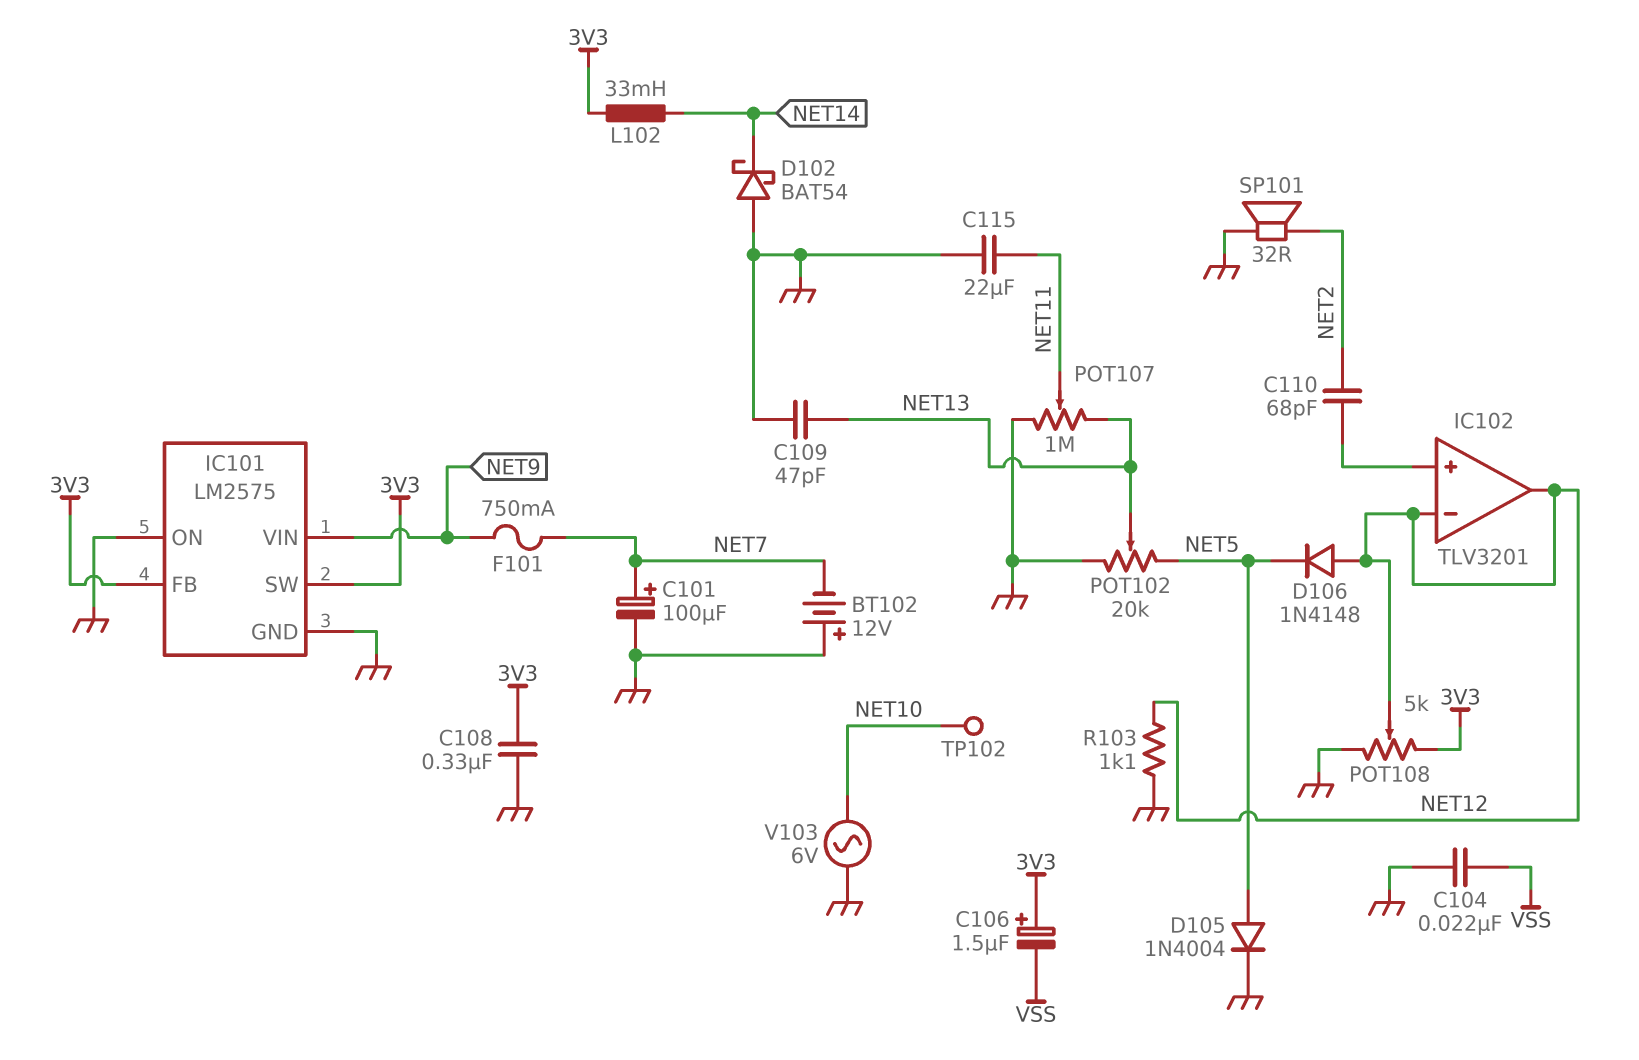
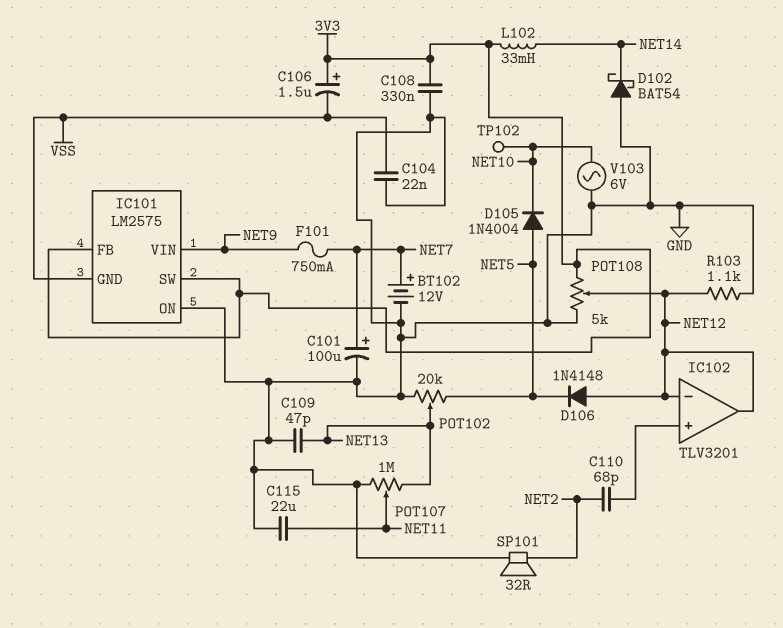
BT102: 12V (plus GND, minus NET7) -> 12V (plus NET7, minus GND)
D105: diode 1N4004 (A NET5, K GND) -> diode 1N4004 (A NET5, K NET10)
IC101 pin GND: GND -> VSS

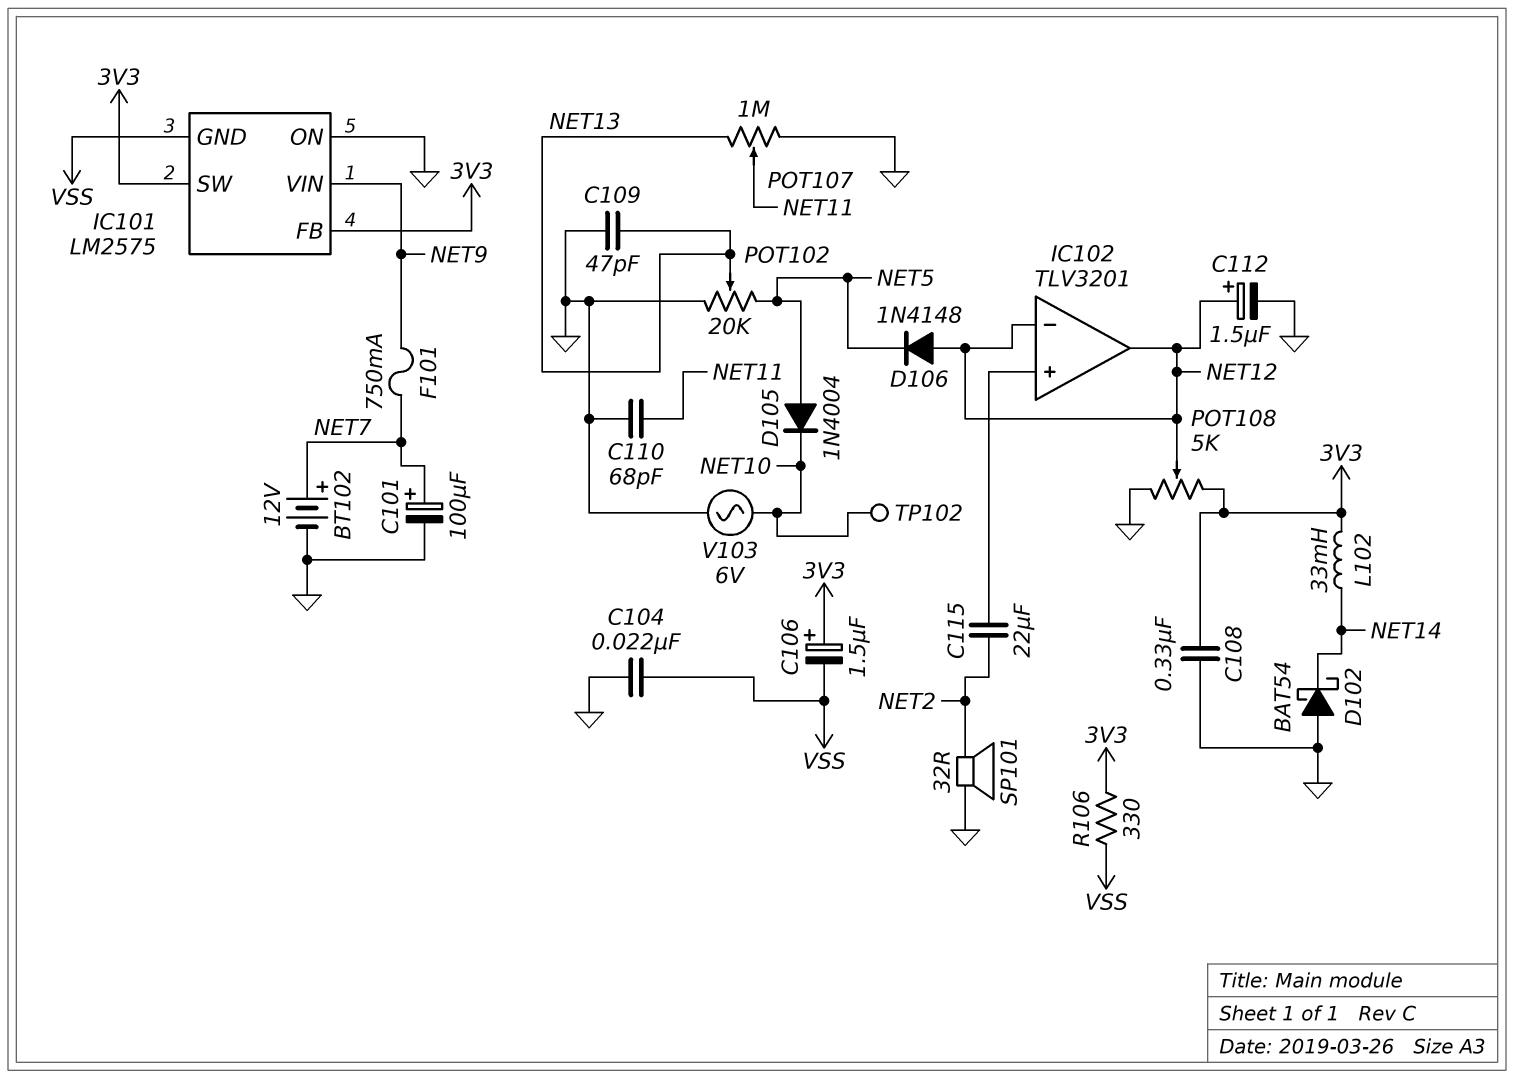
C110: 68pF (IC102/in+, NET2) -> 68pF (GND, NET11)
C112: none -> 1.5uF (plus NET12, minus GND)
C115: 22uF (GND, NET11) -> 22uF (IC102/in+, NET2)
R103: 1.1k (GND, NET12) -> none
R106: none -> 330 (3V3, VSS)

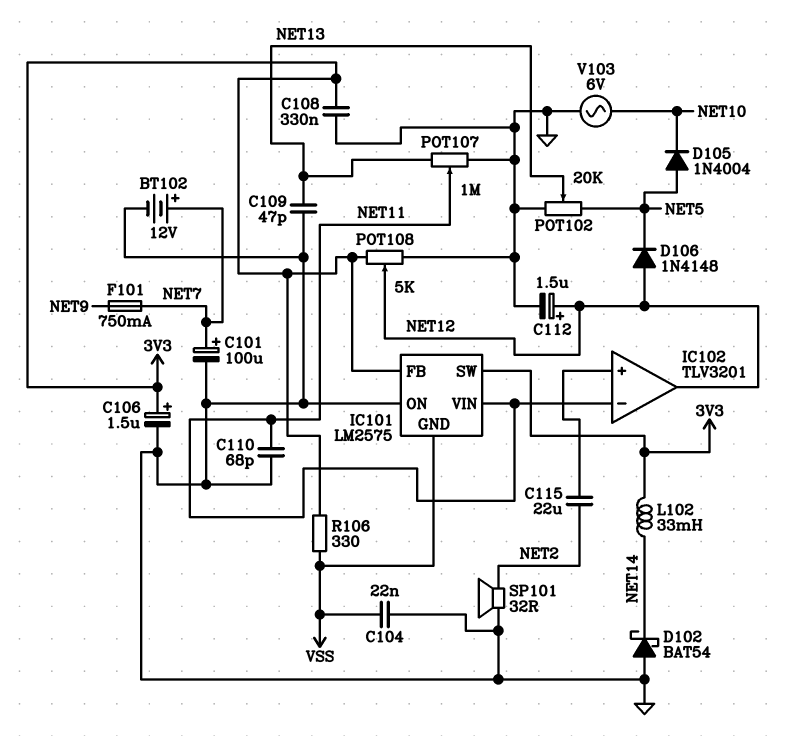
C106: 1.5uF (plus 3V3, minus VSS) -> 1.5uF (plus 3V3, minus GND)
IC101 pin VIN: NET9 -> NET11
IC102 pin in-: NET12 -> NET11
TP102: test point (NET10) -> none

